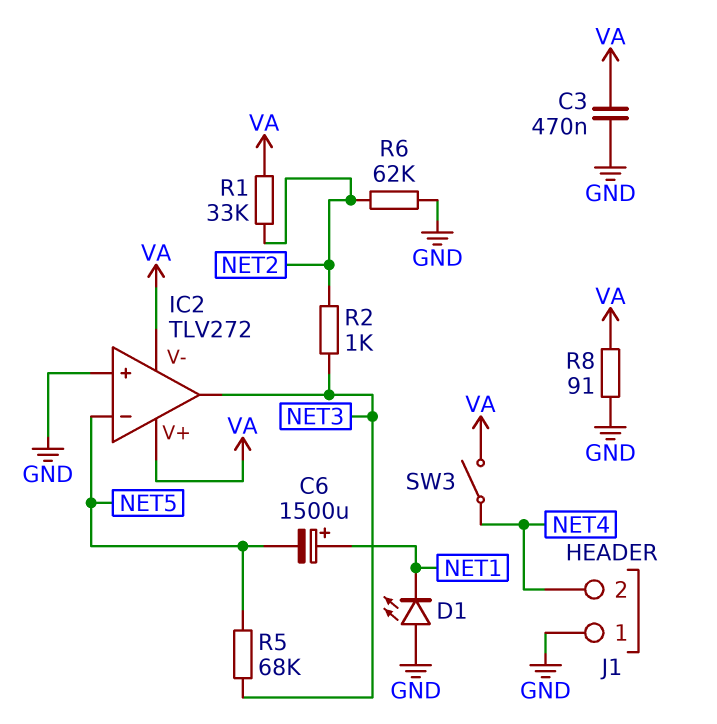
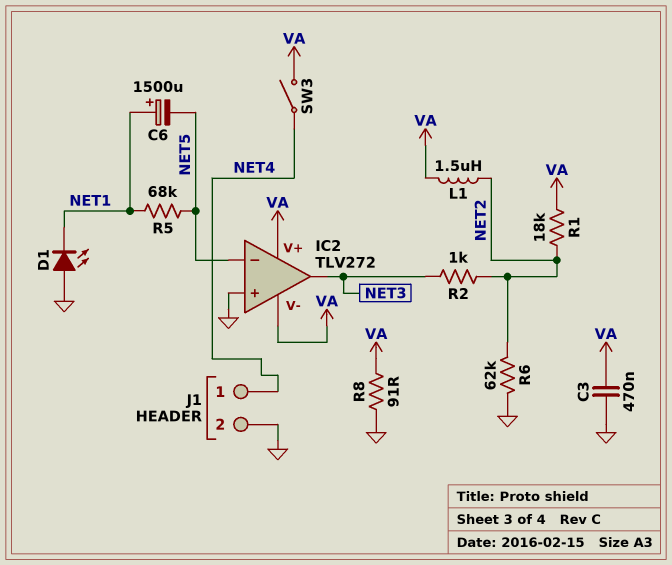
J1 pin 1: GND -> NET4
J1 pin 2: NET4 -> GND
L1: none -> 1.5uH (NET2, VA)
R1: 33k (NET2, VA) -> 18k (NET2, VA)
R5: 68k (NET3, NET5) -> 68k (NET1, NET5)

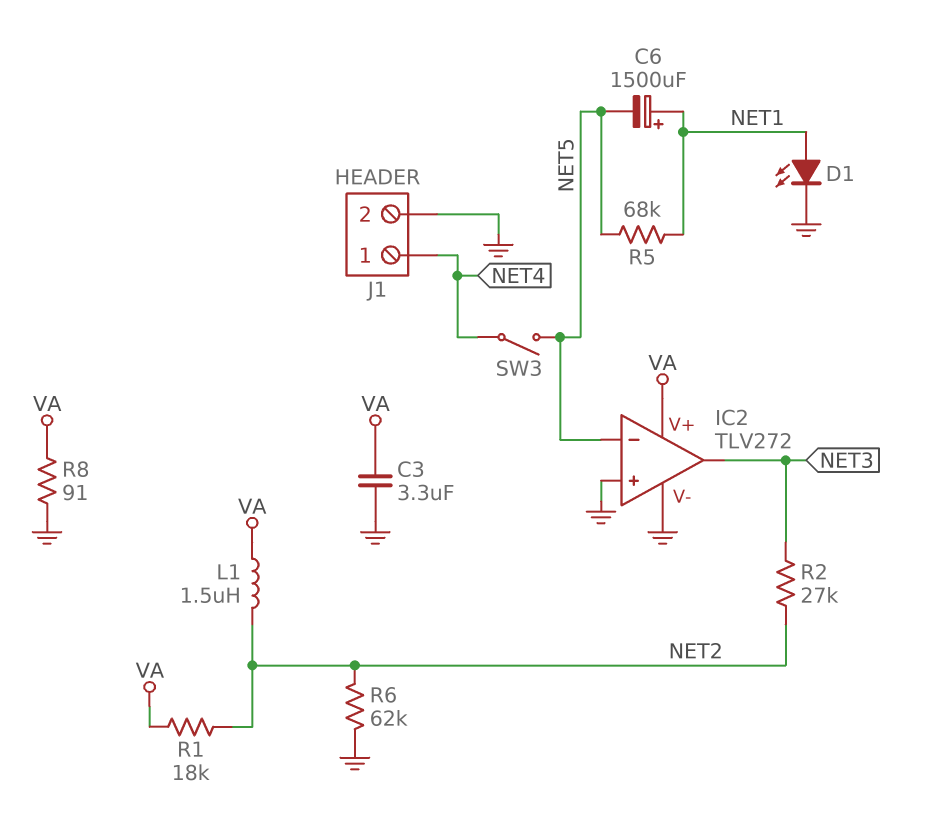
C3: 470nF (GND, VA) -> 3.3uF (GND, VA)
D1: LED (A GND, K NET1) -> LED (A NET1, K GND)
IC2 pin V-: VA -> GND
R2: 1k (NET2, NET3) -> 27k (NET2, NET3)
SW3: switch (NET4, VA) -> switch (NET4, NET5)

